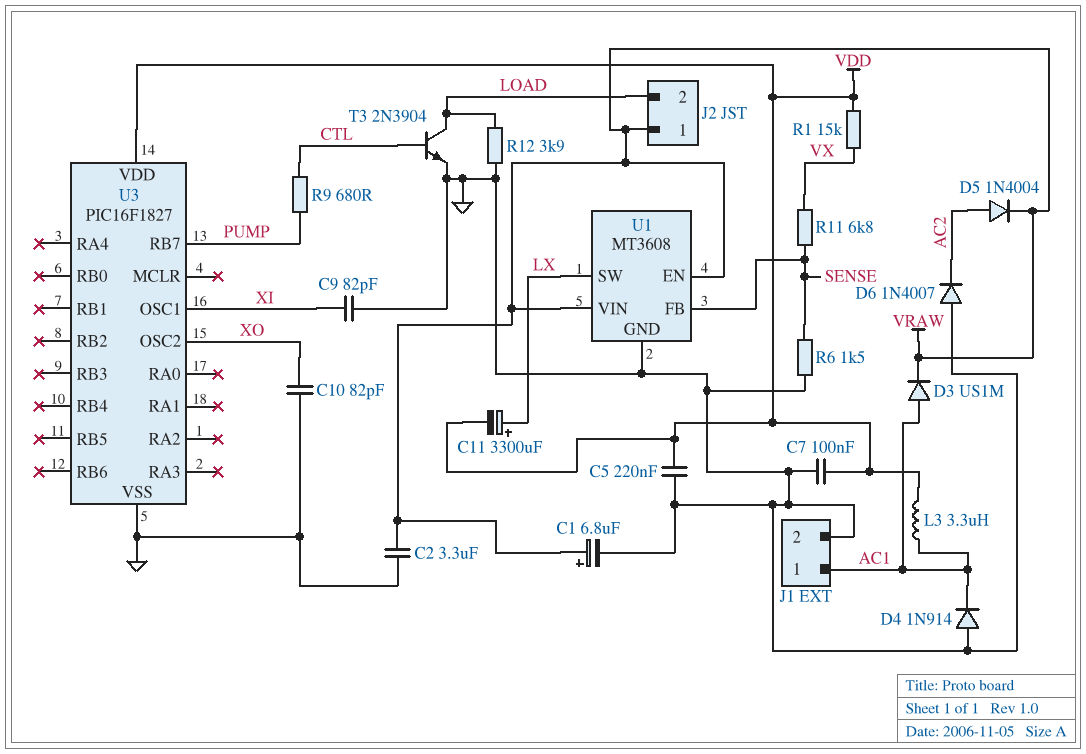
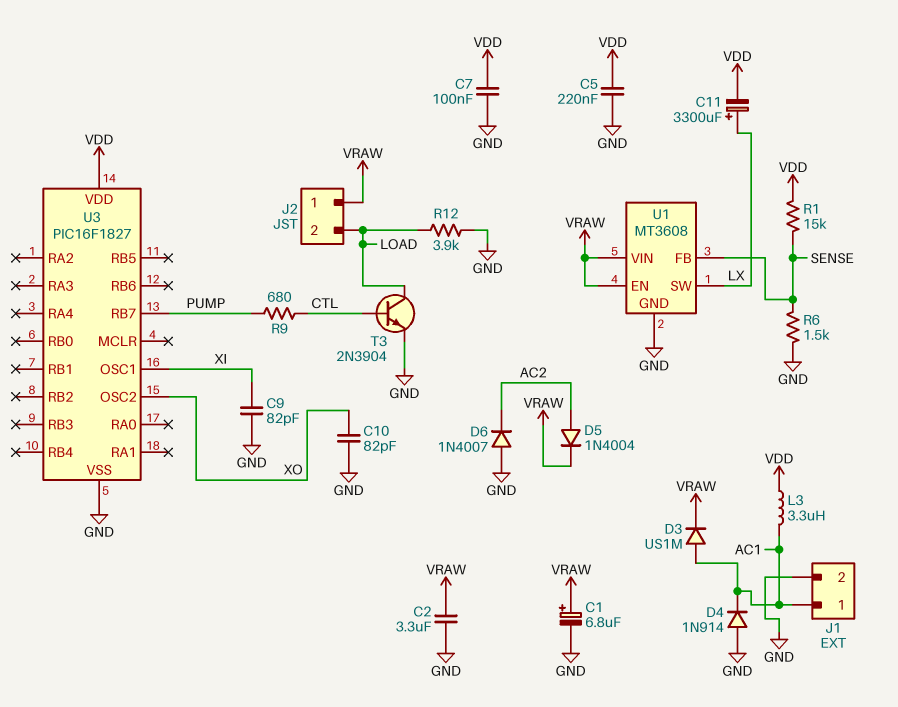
R1: 15k (VDD, VX) -> 15k (SENSE, VDD)
R11: 6.8k (SENSE, VX) -> none

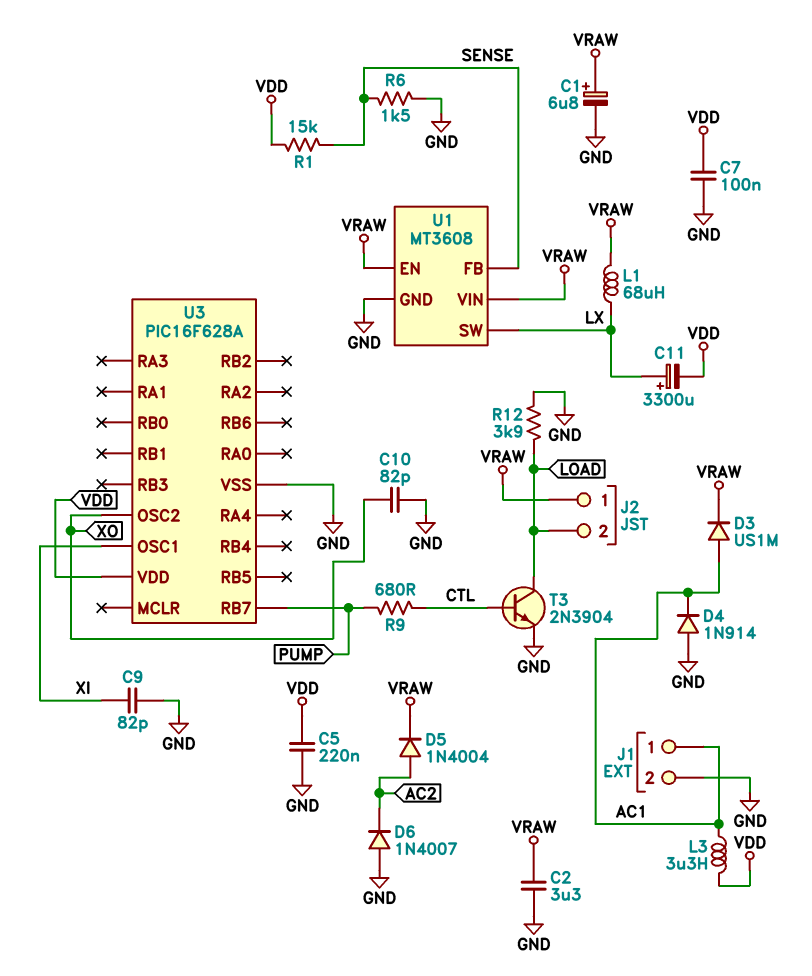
L1: none -> 68uH (LX, VRAW)
U3: PIC16F1827 -> PIC16F628A

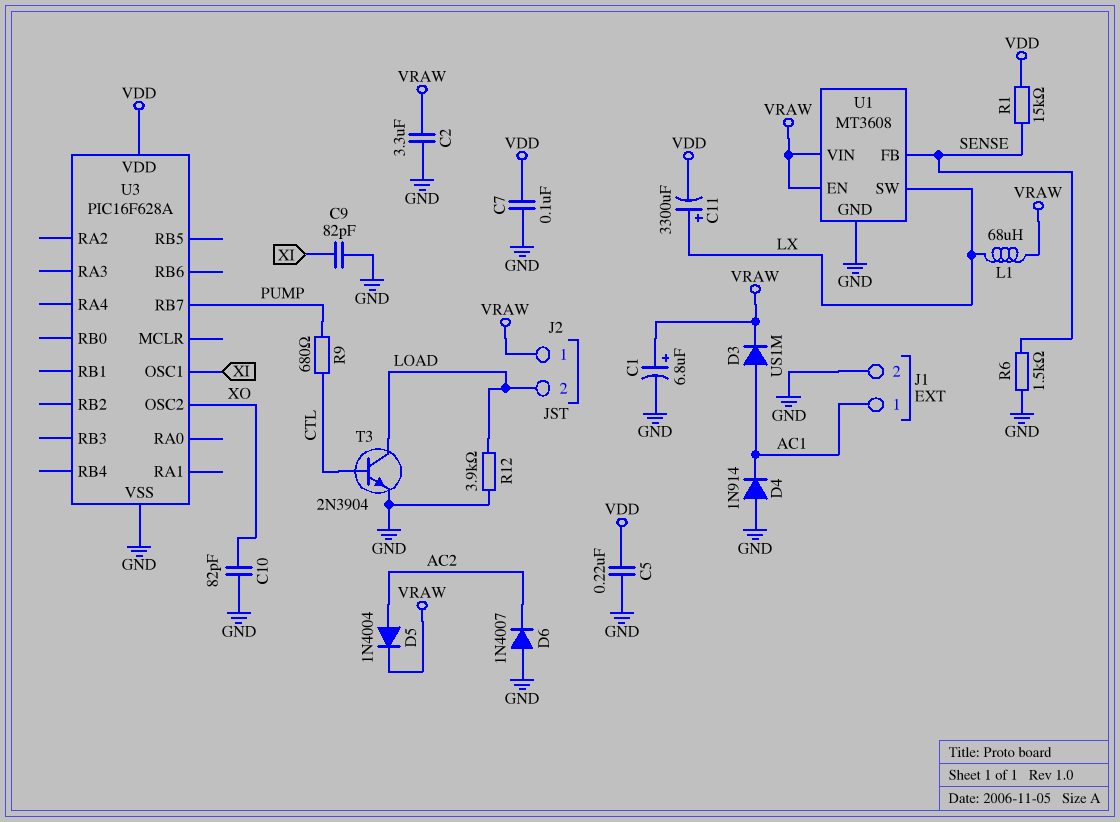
L3: 3.3uH (AC1, VDD) -> none

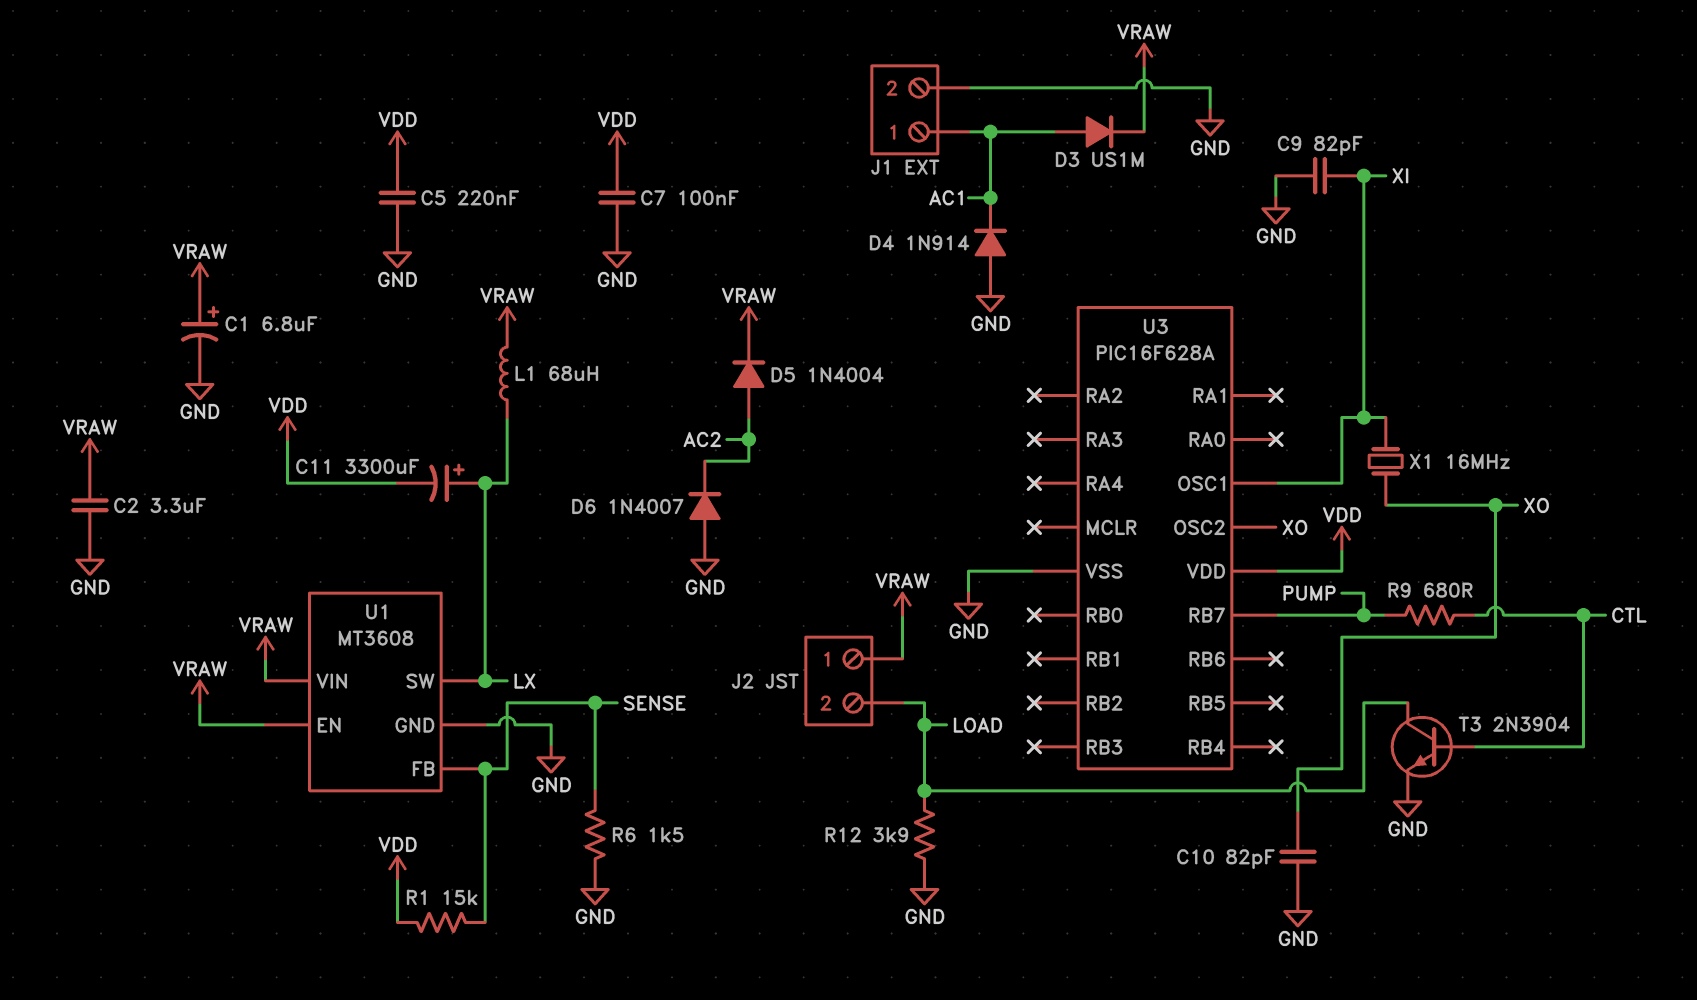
X1: none -> 16MHz (XI, XO)

